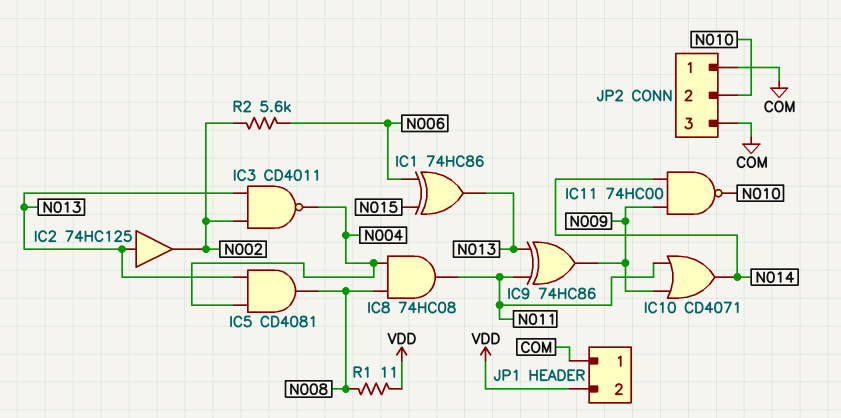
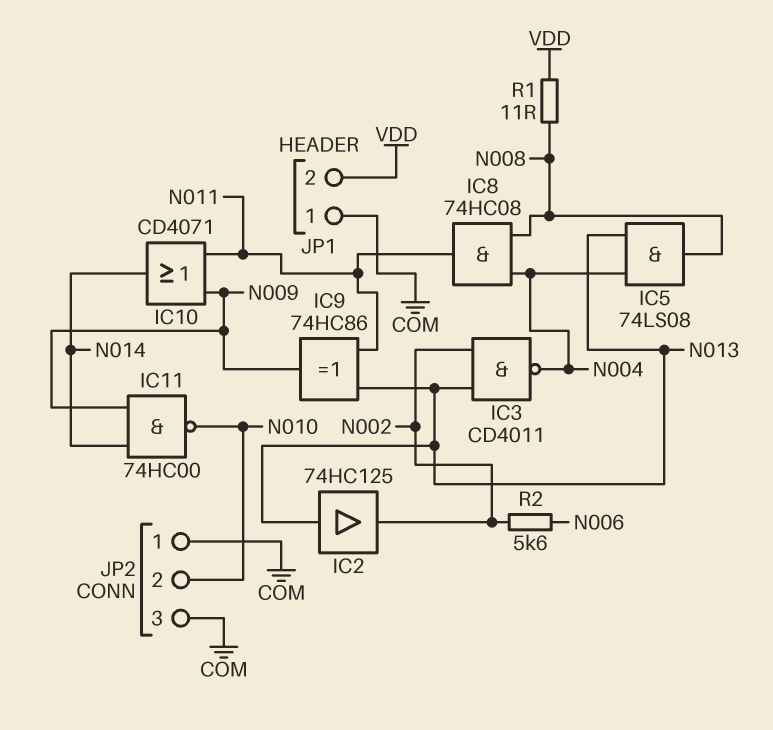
IC1: XOR 74HC86 (in N006, in N015, out N013) -> none
IC5: AND CD4081 (in N004, in N013, out N008) -> AND 74LS08 (in N004, in N013, out N008)

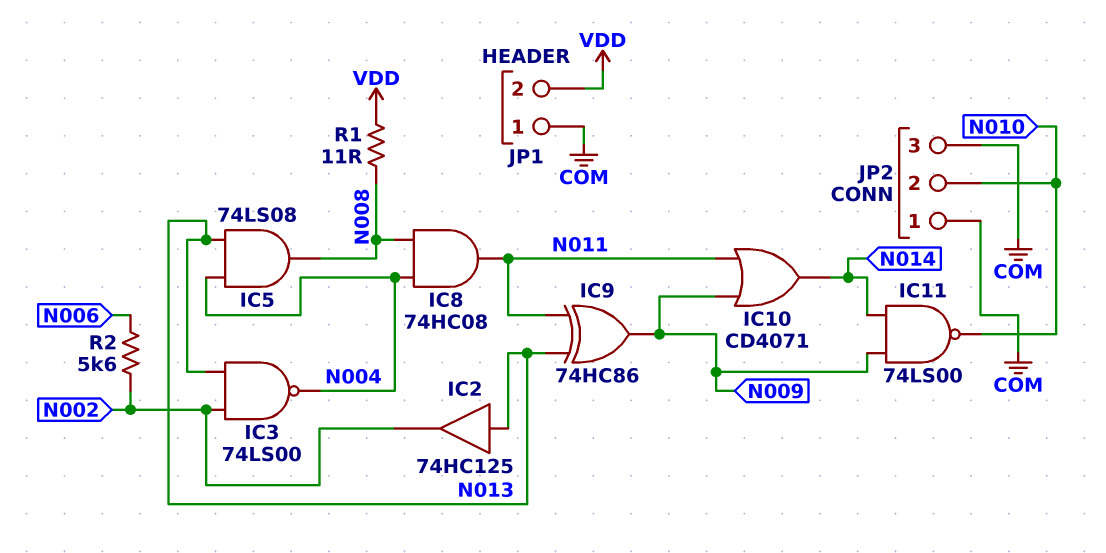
IC3: NAND CD4011 (in N002, in N013, out N004) -> NAND 74LS00 (in N002, in N013, out N004)
IC11: NAND 74HC00 (in N009, in N014, out N010) -> NAND 74LS00 (in N009, in N014, out N010)

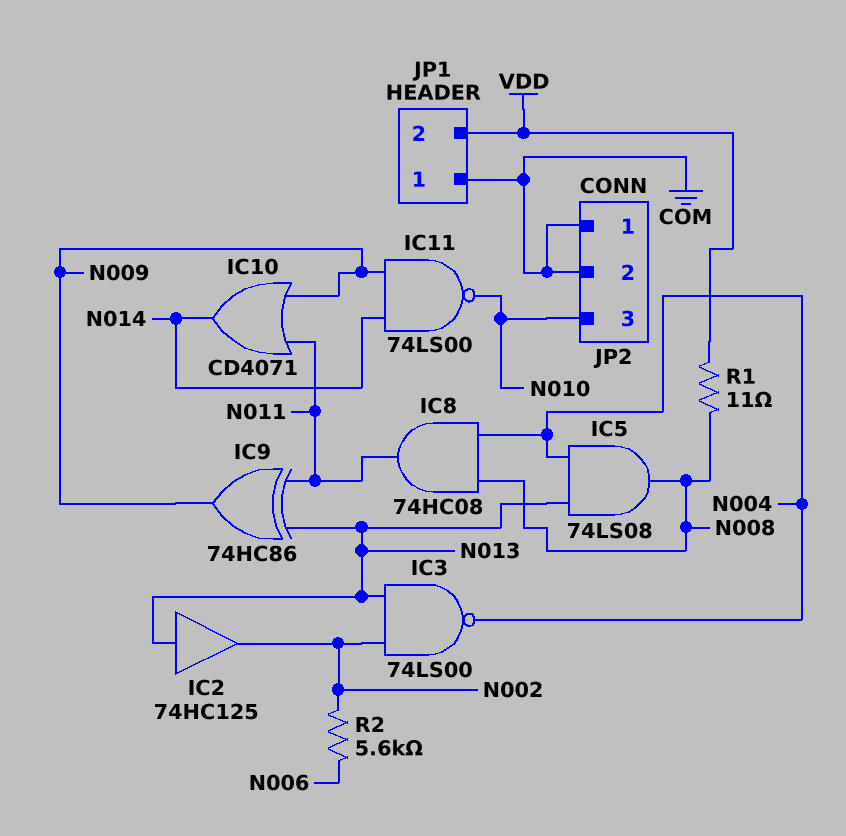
JP2 pin 2: N010 -> COM
JP2 pin 3: COM -> N010

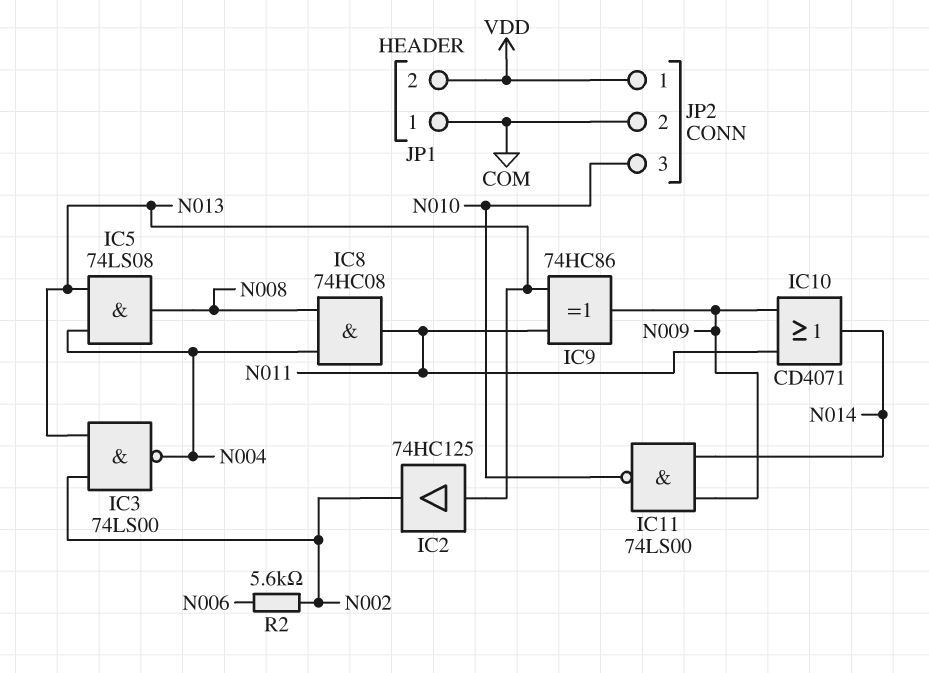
JP2 pin 1: COM -> VDD
R1: 11 (N008, VDD) -> none

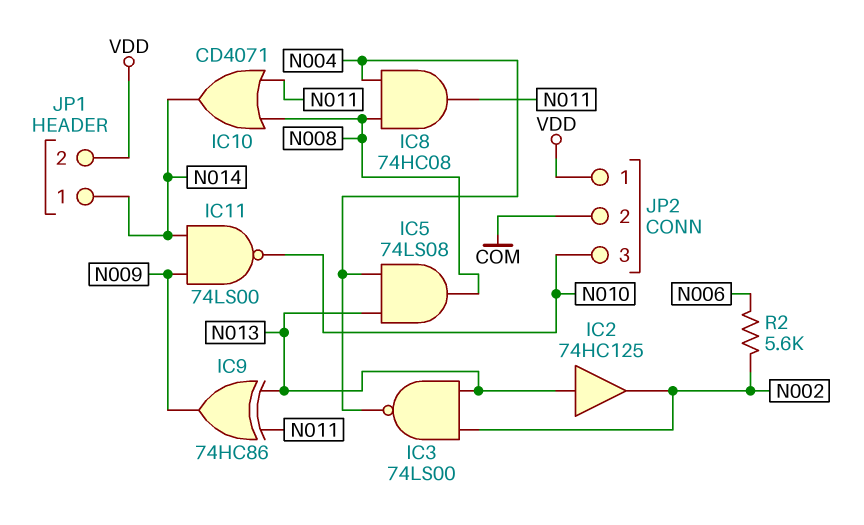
IC10: OR CD4071 (in N009, in N011, out N014) -> OR CD4071 (in N008, in N011, out N014)
JP1 pin 1: COM -> N014

